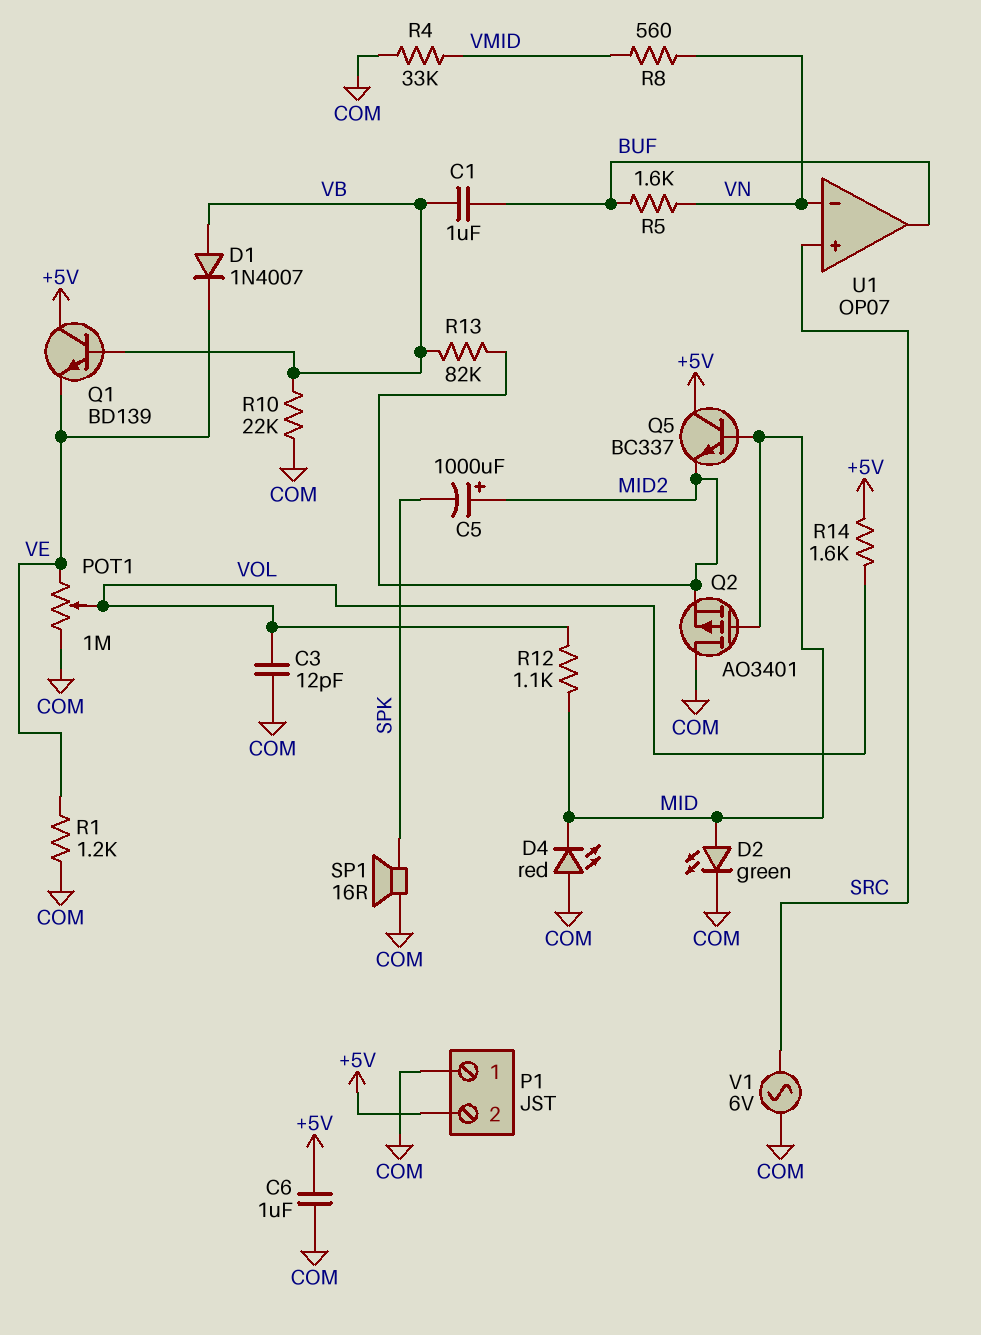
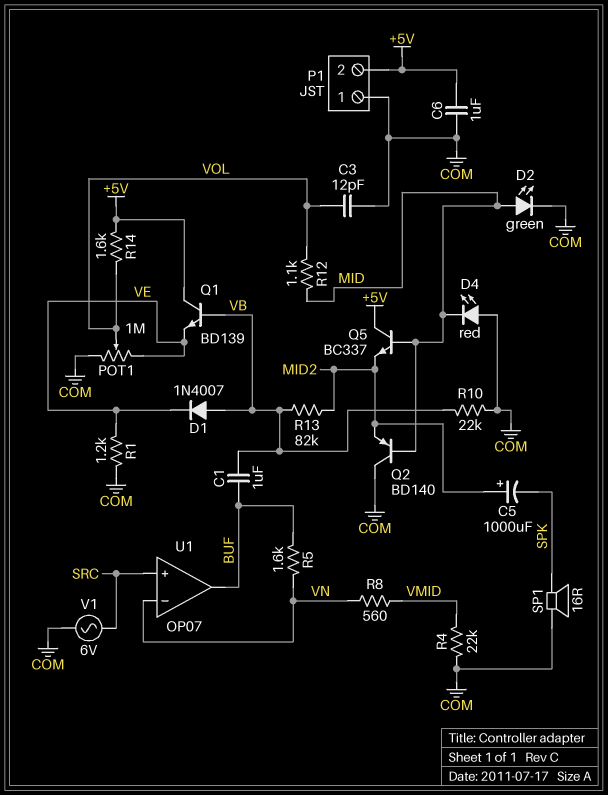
Q2: PMOS AO3401 (G MID, D COM, S MID2) -> PNP BD140 (B MID, C COM, E MID2)
R4: 33k (COM, VMID) -> 22k (COM, VMID)

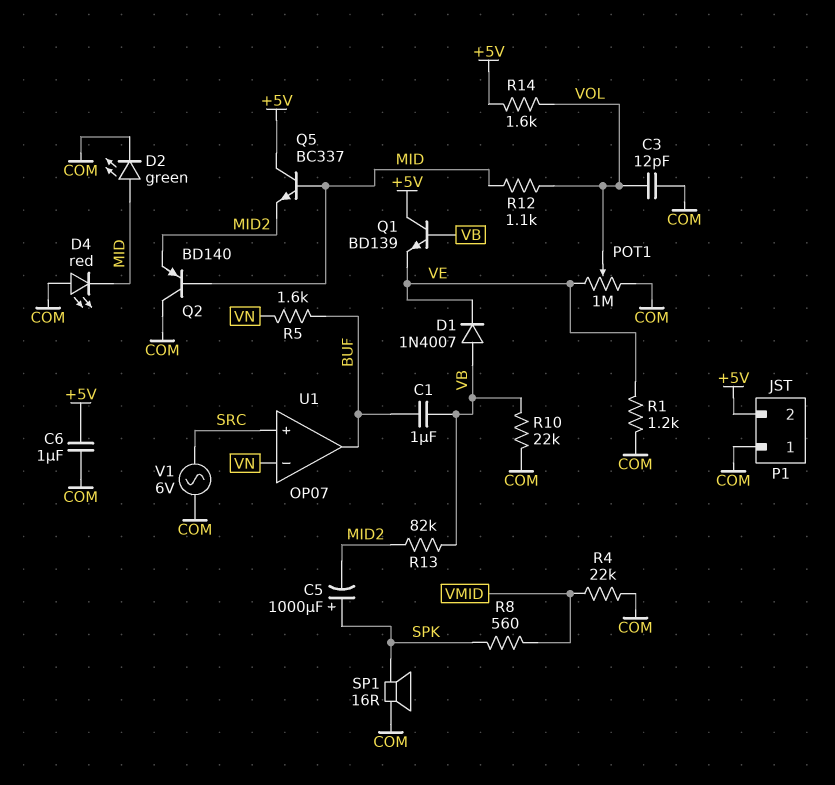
C5: 1000uF (plus MID2, minus SPK) -> 1000uF (plus SPK, minus MID2)
R8: 560 (VMID, VN) -> 560 (SPK, VMID)

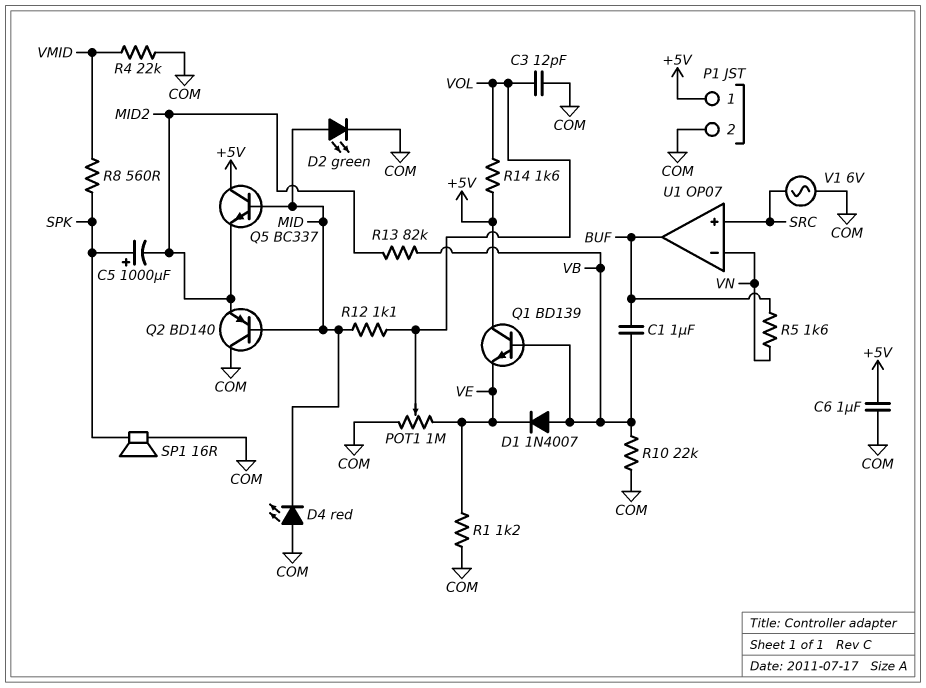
P1 pin 1: COM -> +5V
P1 pin 2: +5V -> COM

